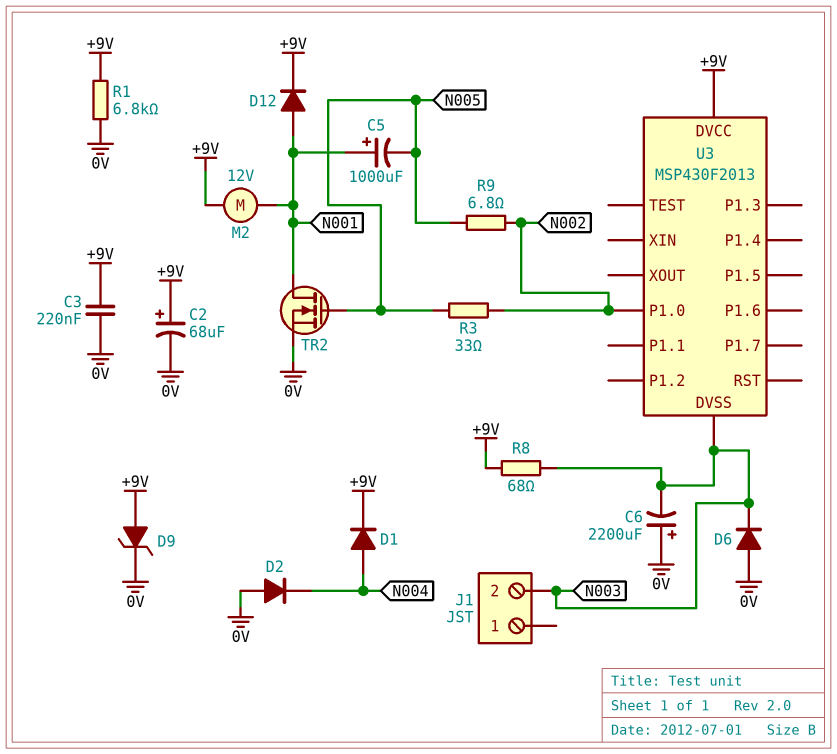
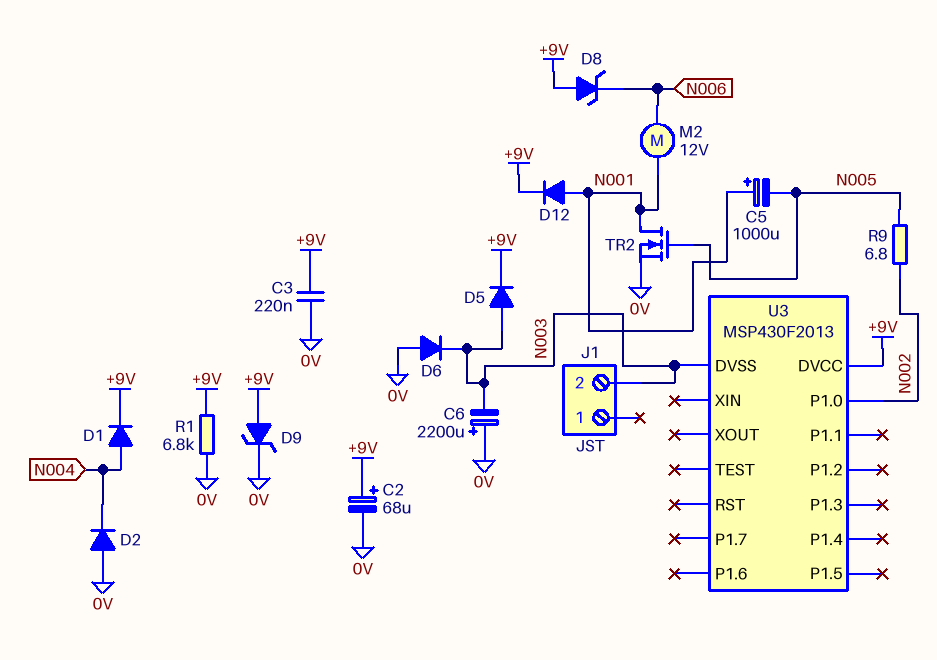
D5: none -> diode (A N003, K +9V)
D8: none -> zener (A +9V, K N006)
M2: motor 12V (+9V, N001) -> motor 12V (N001, N006)
R3: 33 (N002, N005) -> none
R8: 68 (+9V, N003) -> none

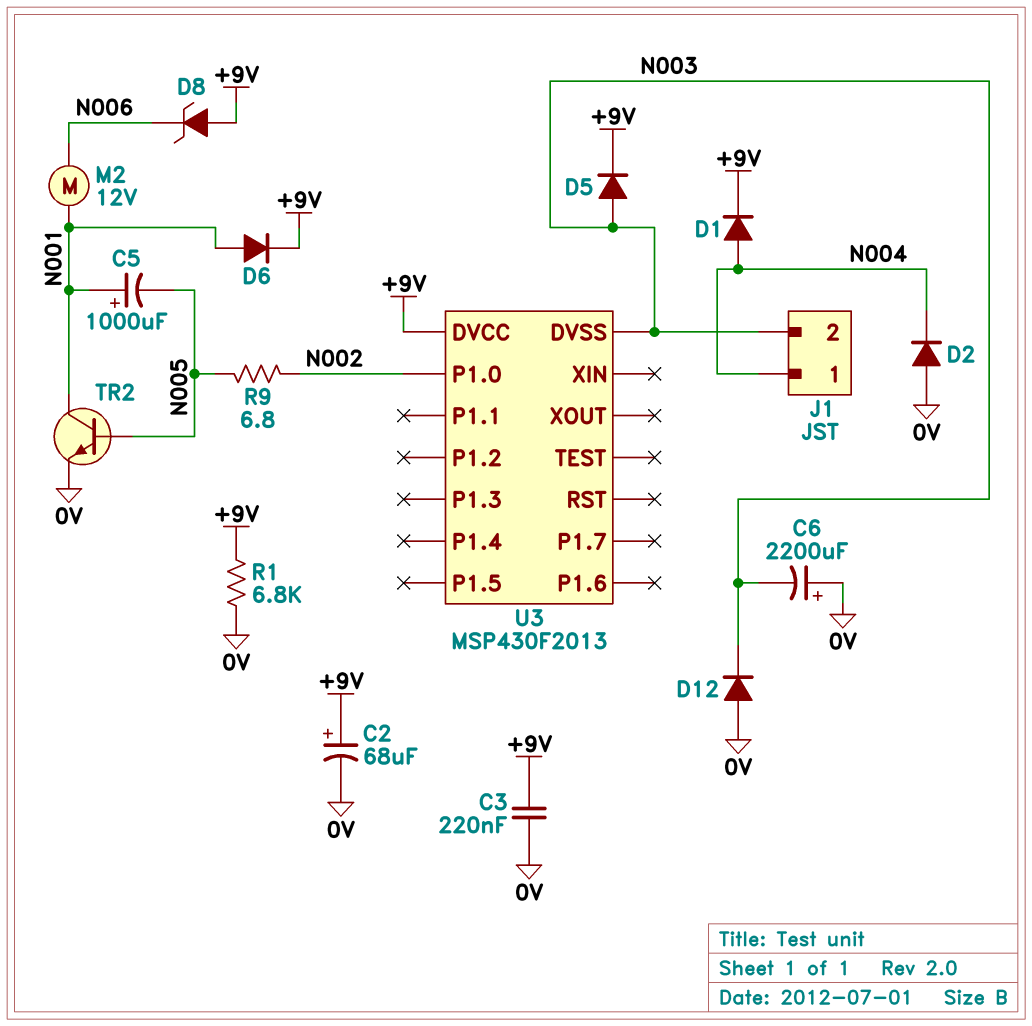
D6: diode (A 0V, K N003) -> diode (A N001, K +9V)
D9: zener (A +9V, K 0V) -> none
D12: diode (A N001, K +9V) -> diode (A 0V, K N003)
J1 pin 1: none -> N004
TR2: NMOS (G N005, D N001, S 0V) -> NPN (B N005, C N001, E 0V)

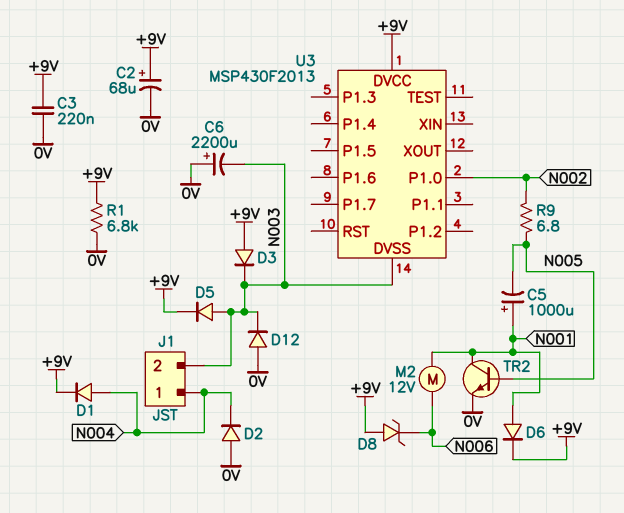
D3: none -> diode (A +9V, K N003)

